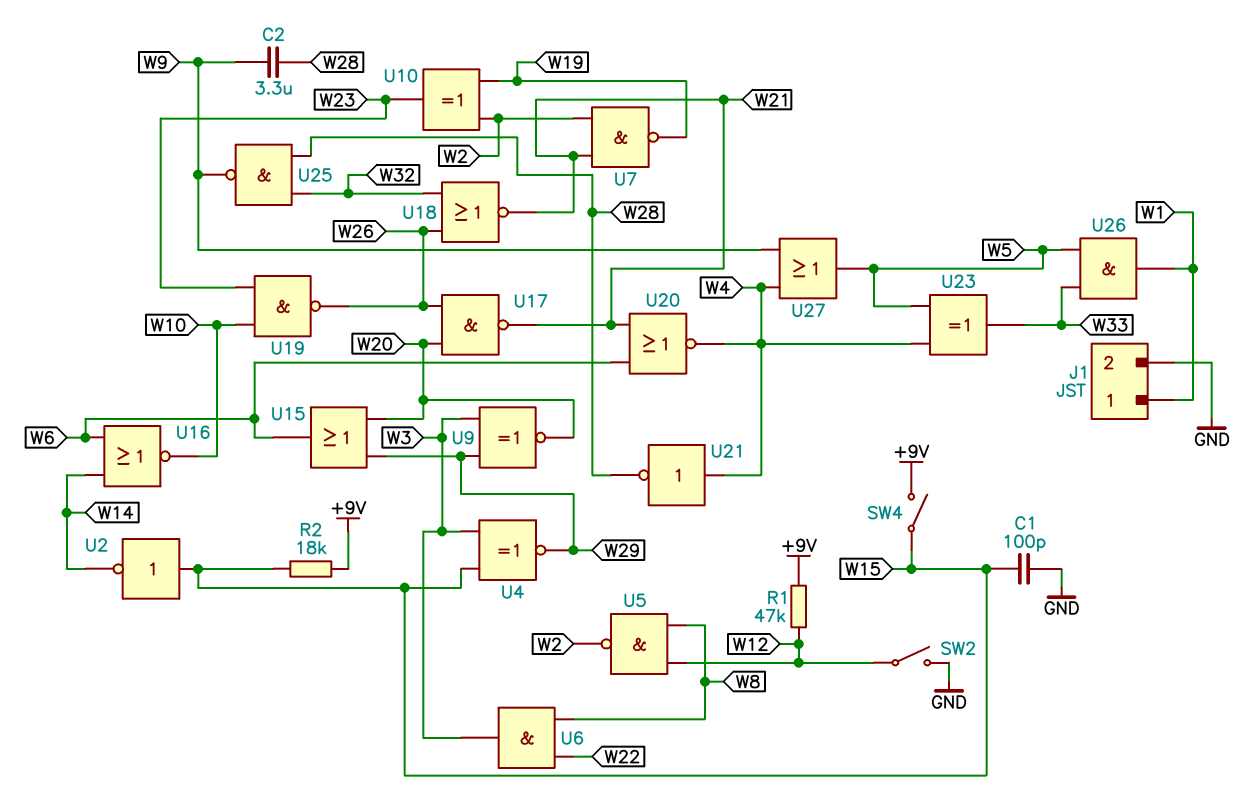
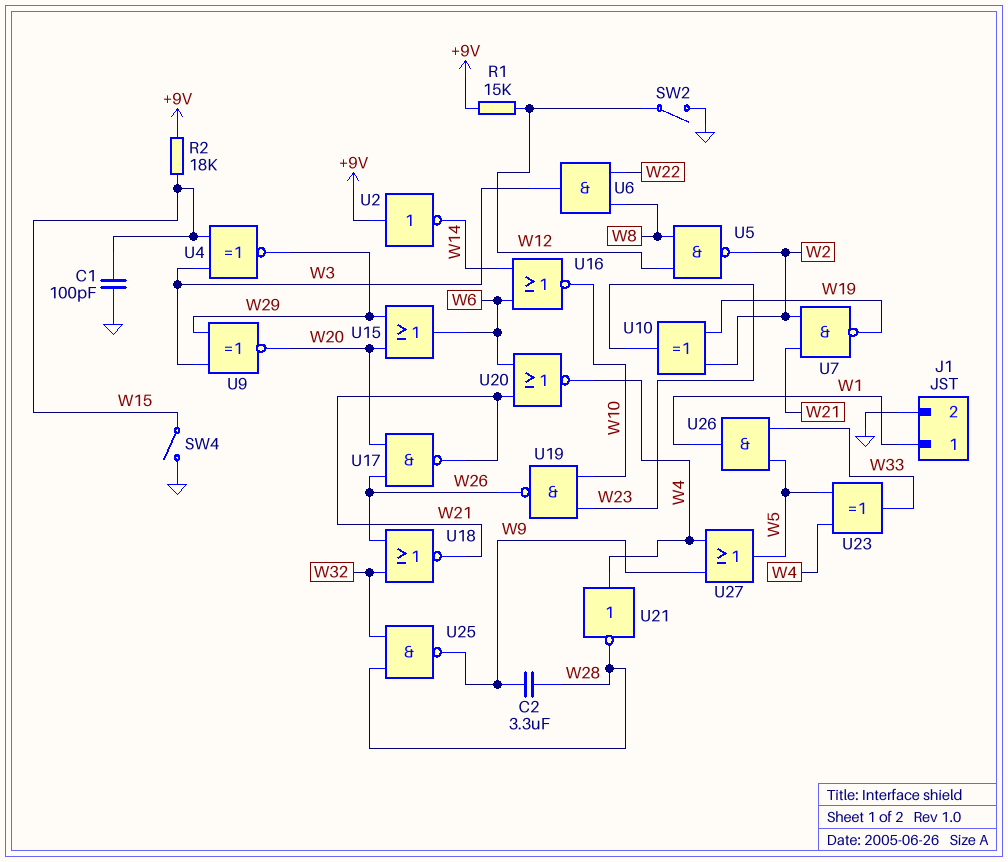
R1: 47k (+9V, W12) -> 15k (+9V, W12)
SW4: switch (+9V, W15) -> switch (GND, W15)
U2: NOT (in W15, out W14) -> NOT (in +9V, out W14)

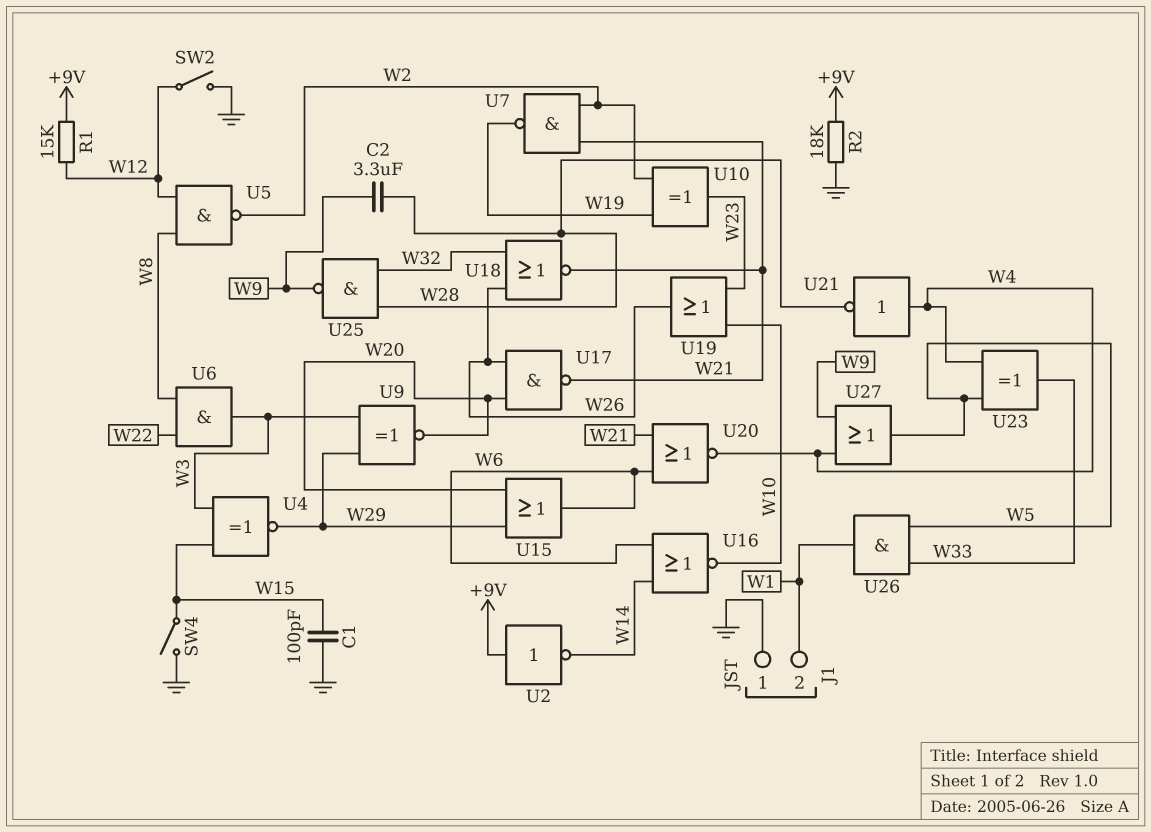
J1 pin 1: W1 -> GND
J1 pin 2: GND -> W1
R2: 18k (+9V, W15) -> 18k (+9V, GND)
U19: NAND (in W10, in W23, out W26) -> OR (in W10, in W23, out W26)

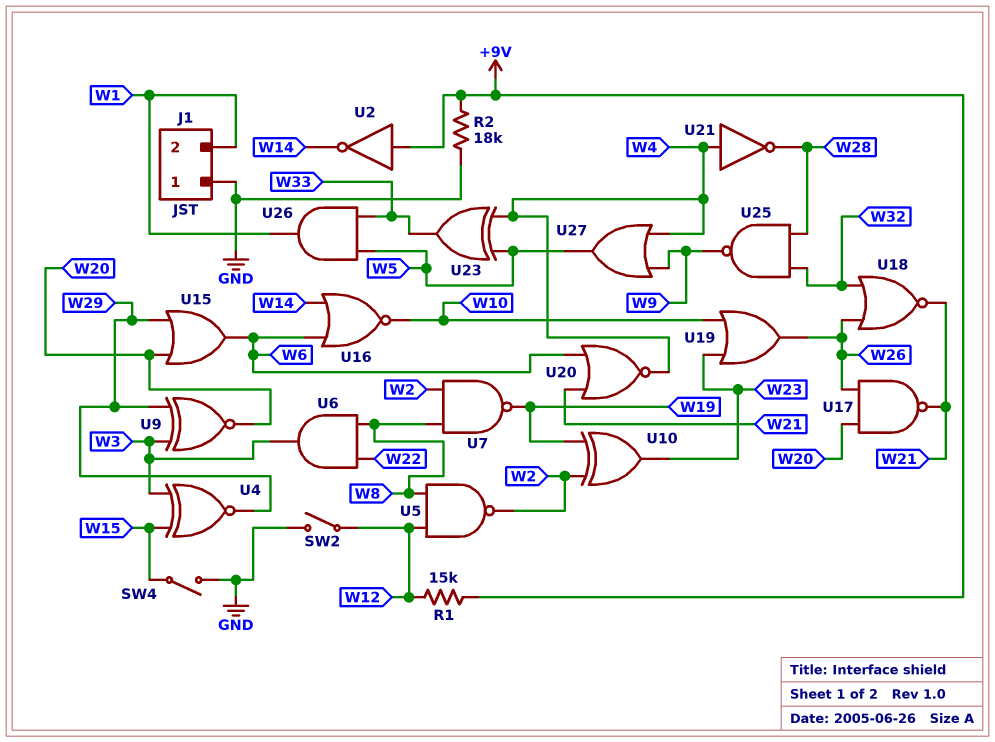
C1: 100pF (GND, W15) -> none
C2: 3.3uF (W9, W28) -> none
U7: NAND (in W2, in W21, out W19) -> NAND (in W2, in W8, out W19)

